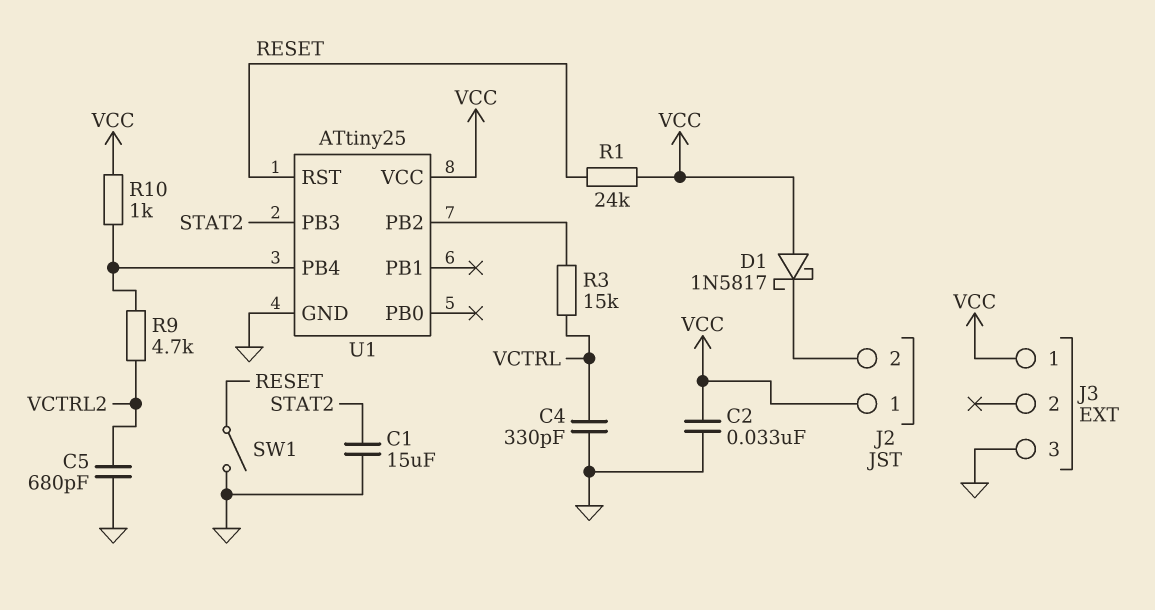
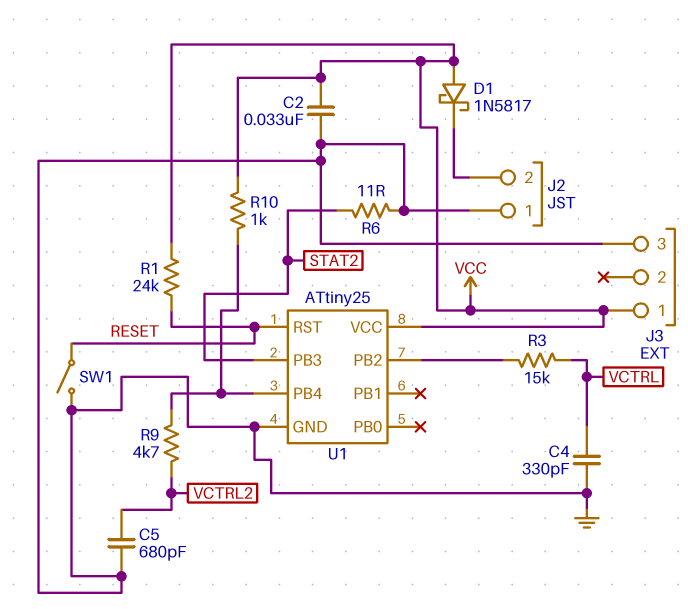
C1: 15uF (GND, STAT2) -> none
J2 pin 1: VCC -> GND
R6: none -> 11 (GND, STAT2)

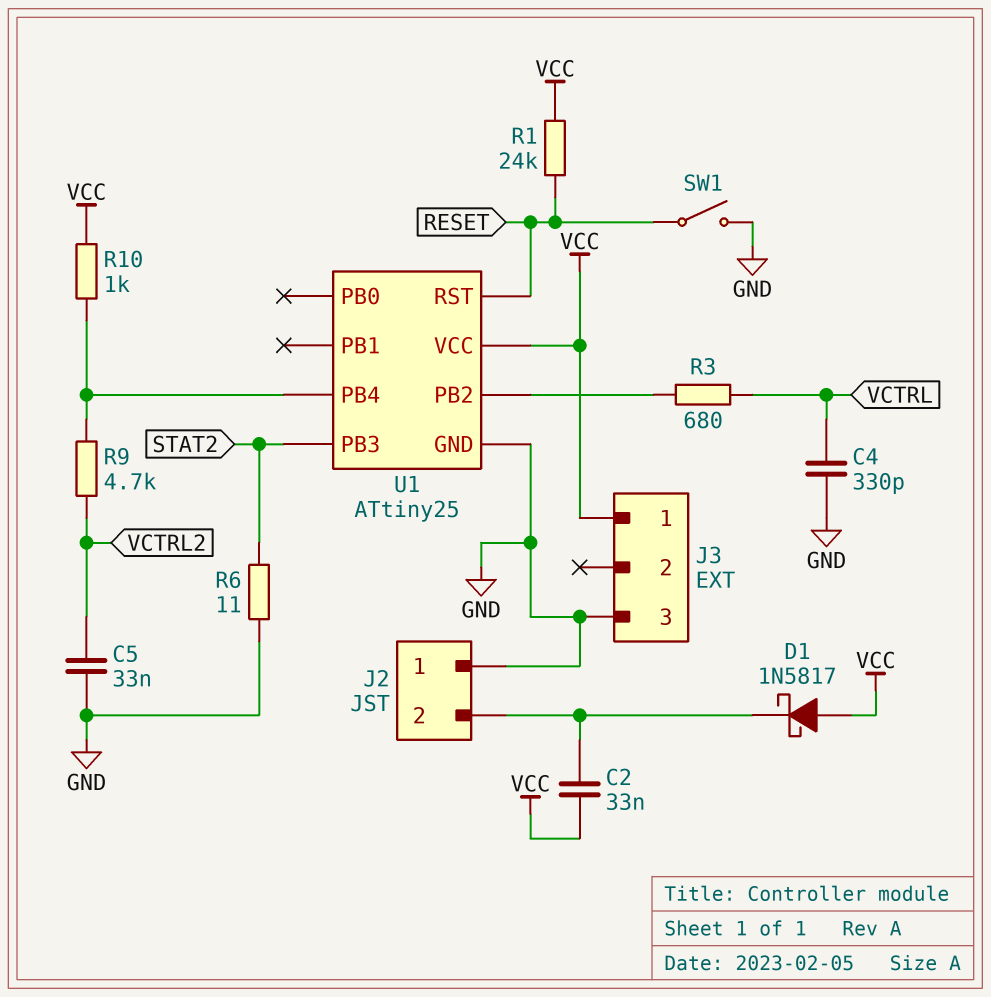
C2: 33nF (GND, VCC) -> 33nF (J2/2, VCC)
C5: 680pF (GND, VCTRL2) -> 33nF (GND, VCTRL2)
R3: 15k (U1/PB2, VCTRL) -> 680 (U1/PB2, VCTRL)

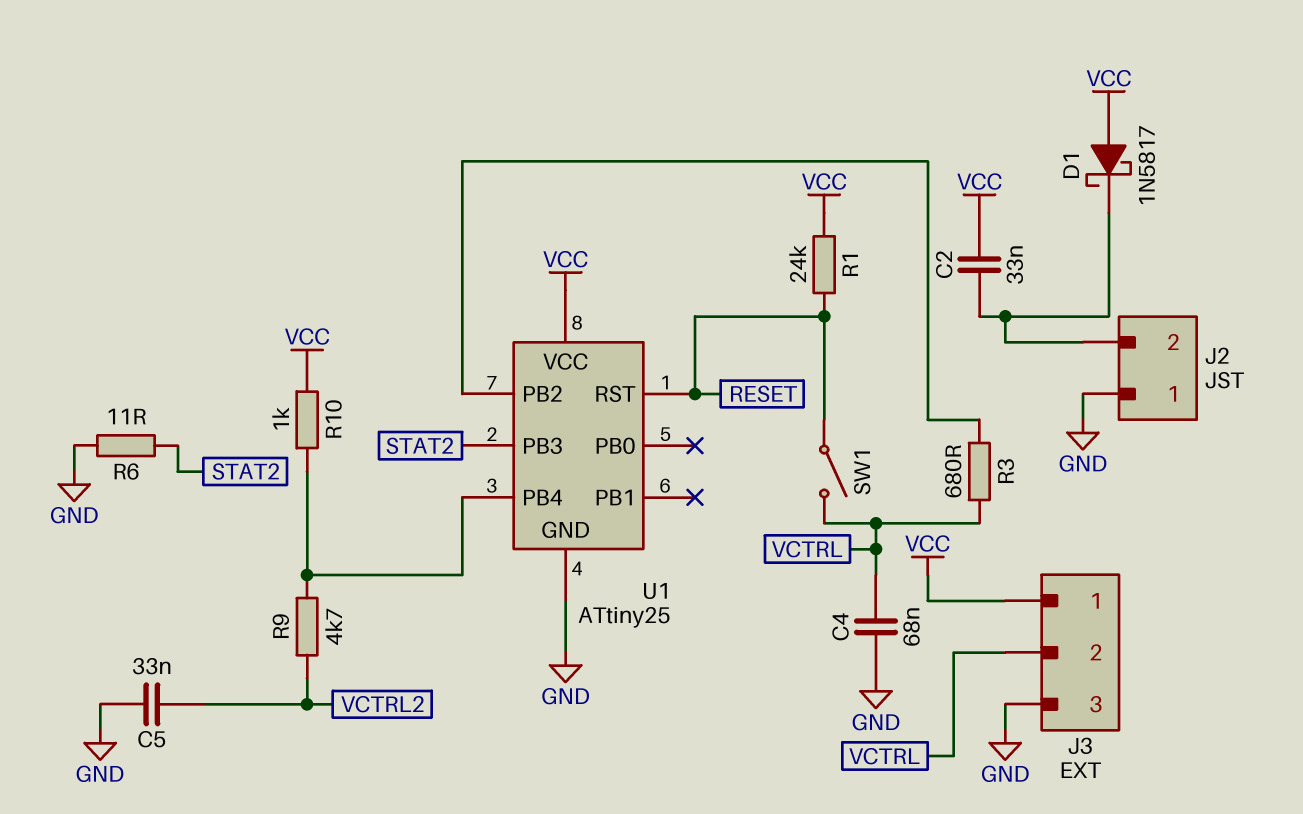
C4: 330pF (GND, VCTRL) -> 68nF (GND, VCTRL)
J3 pin 2: none -> VCTRL
SW1: switch (GND, RESET) -> switch (RESET, VCTRL)

